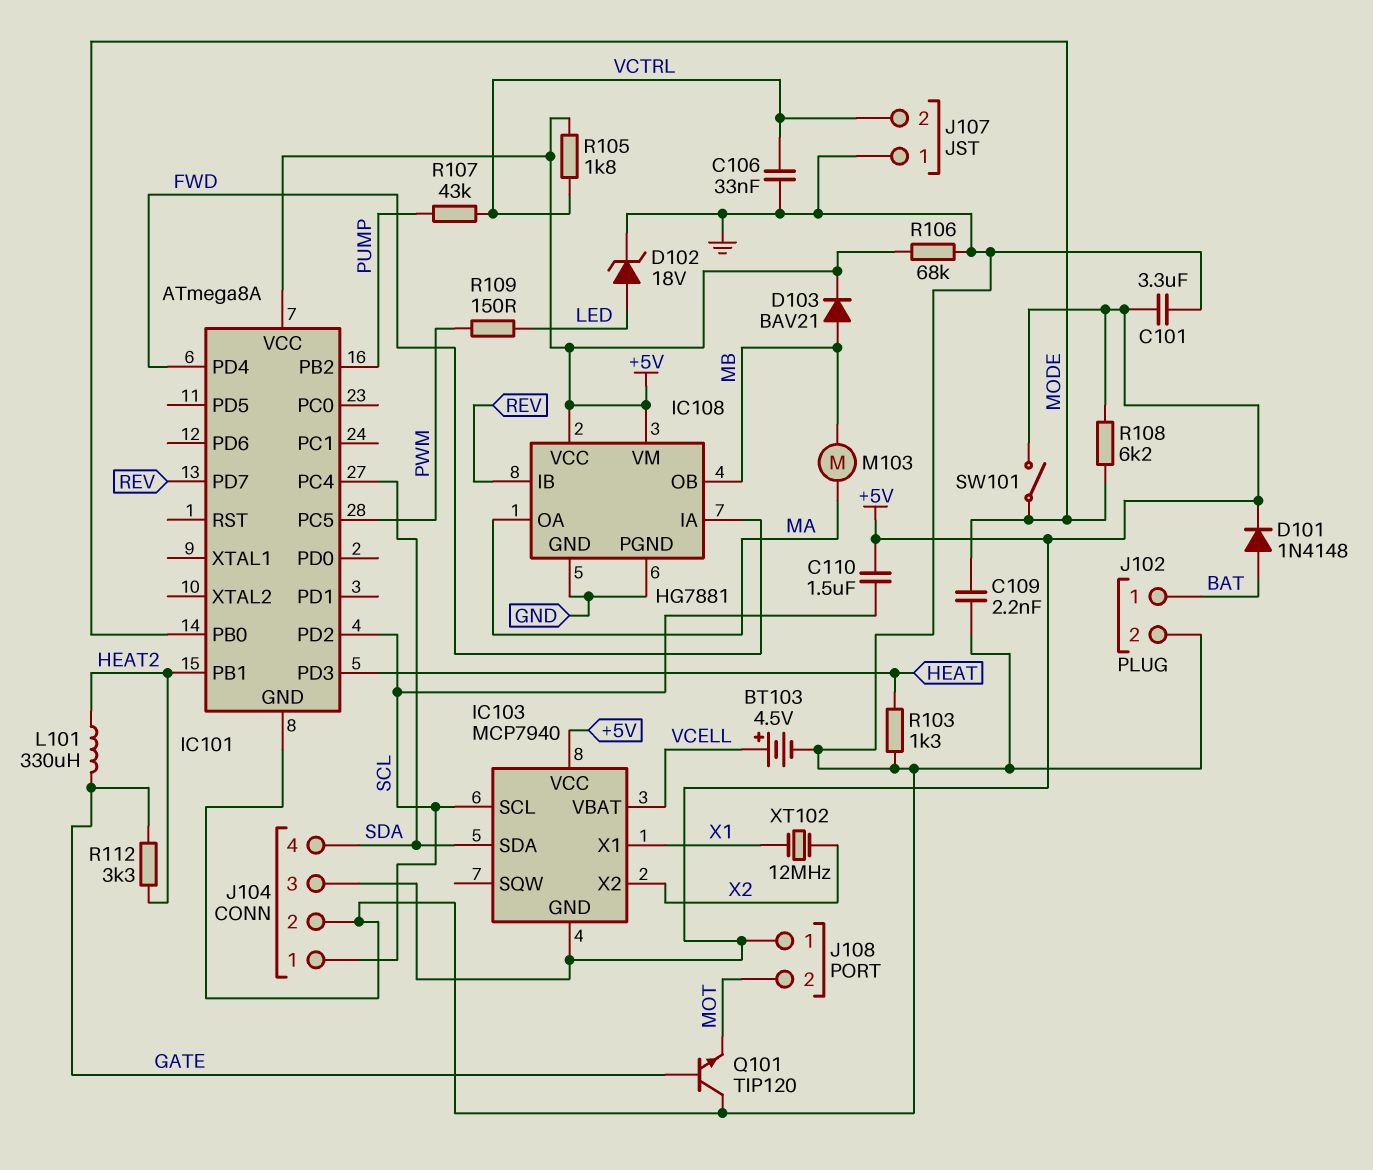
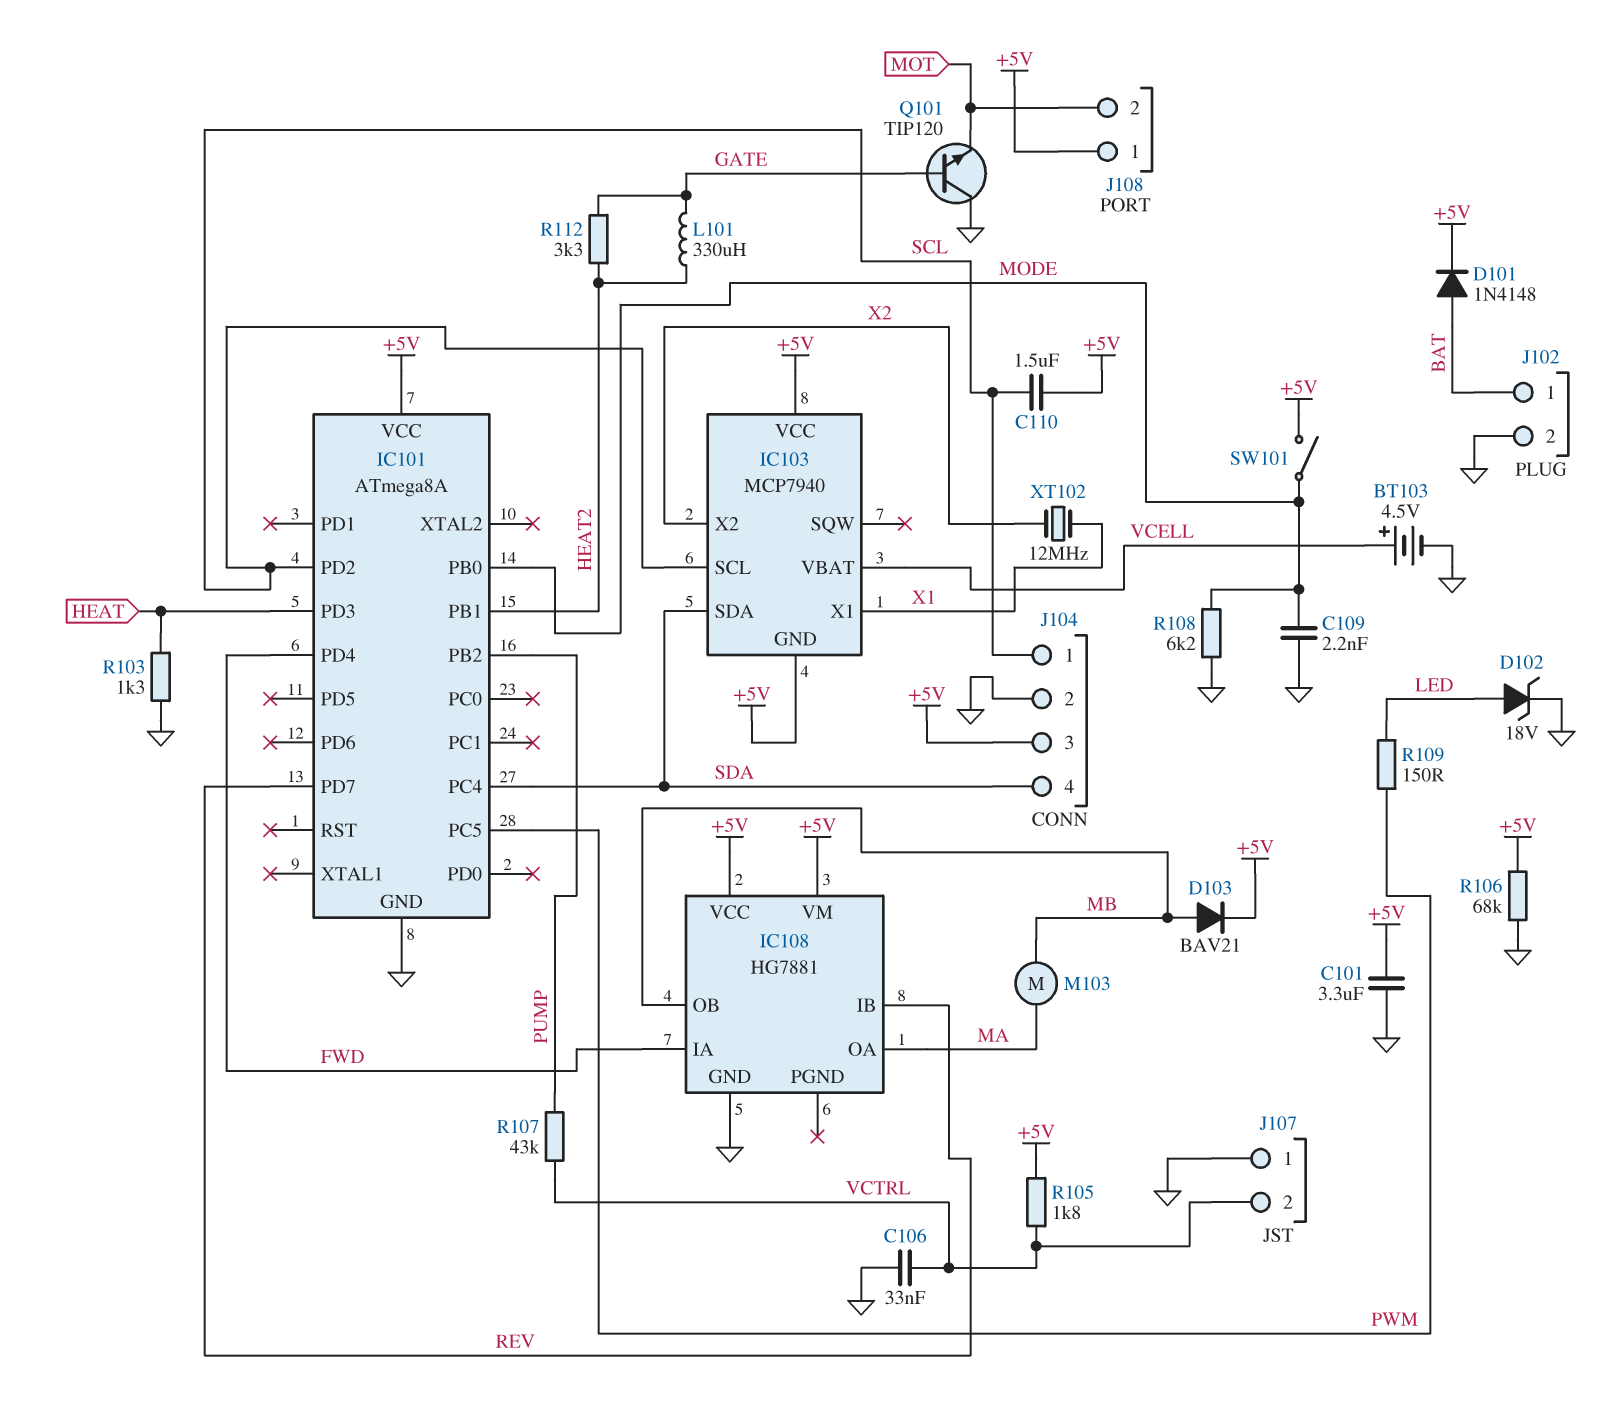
IC108 pin PGND: GND -> none
R108: 6.2k (+5V, MODE) -> 6.2k (GND, MODE)

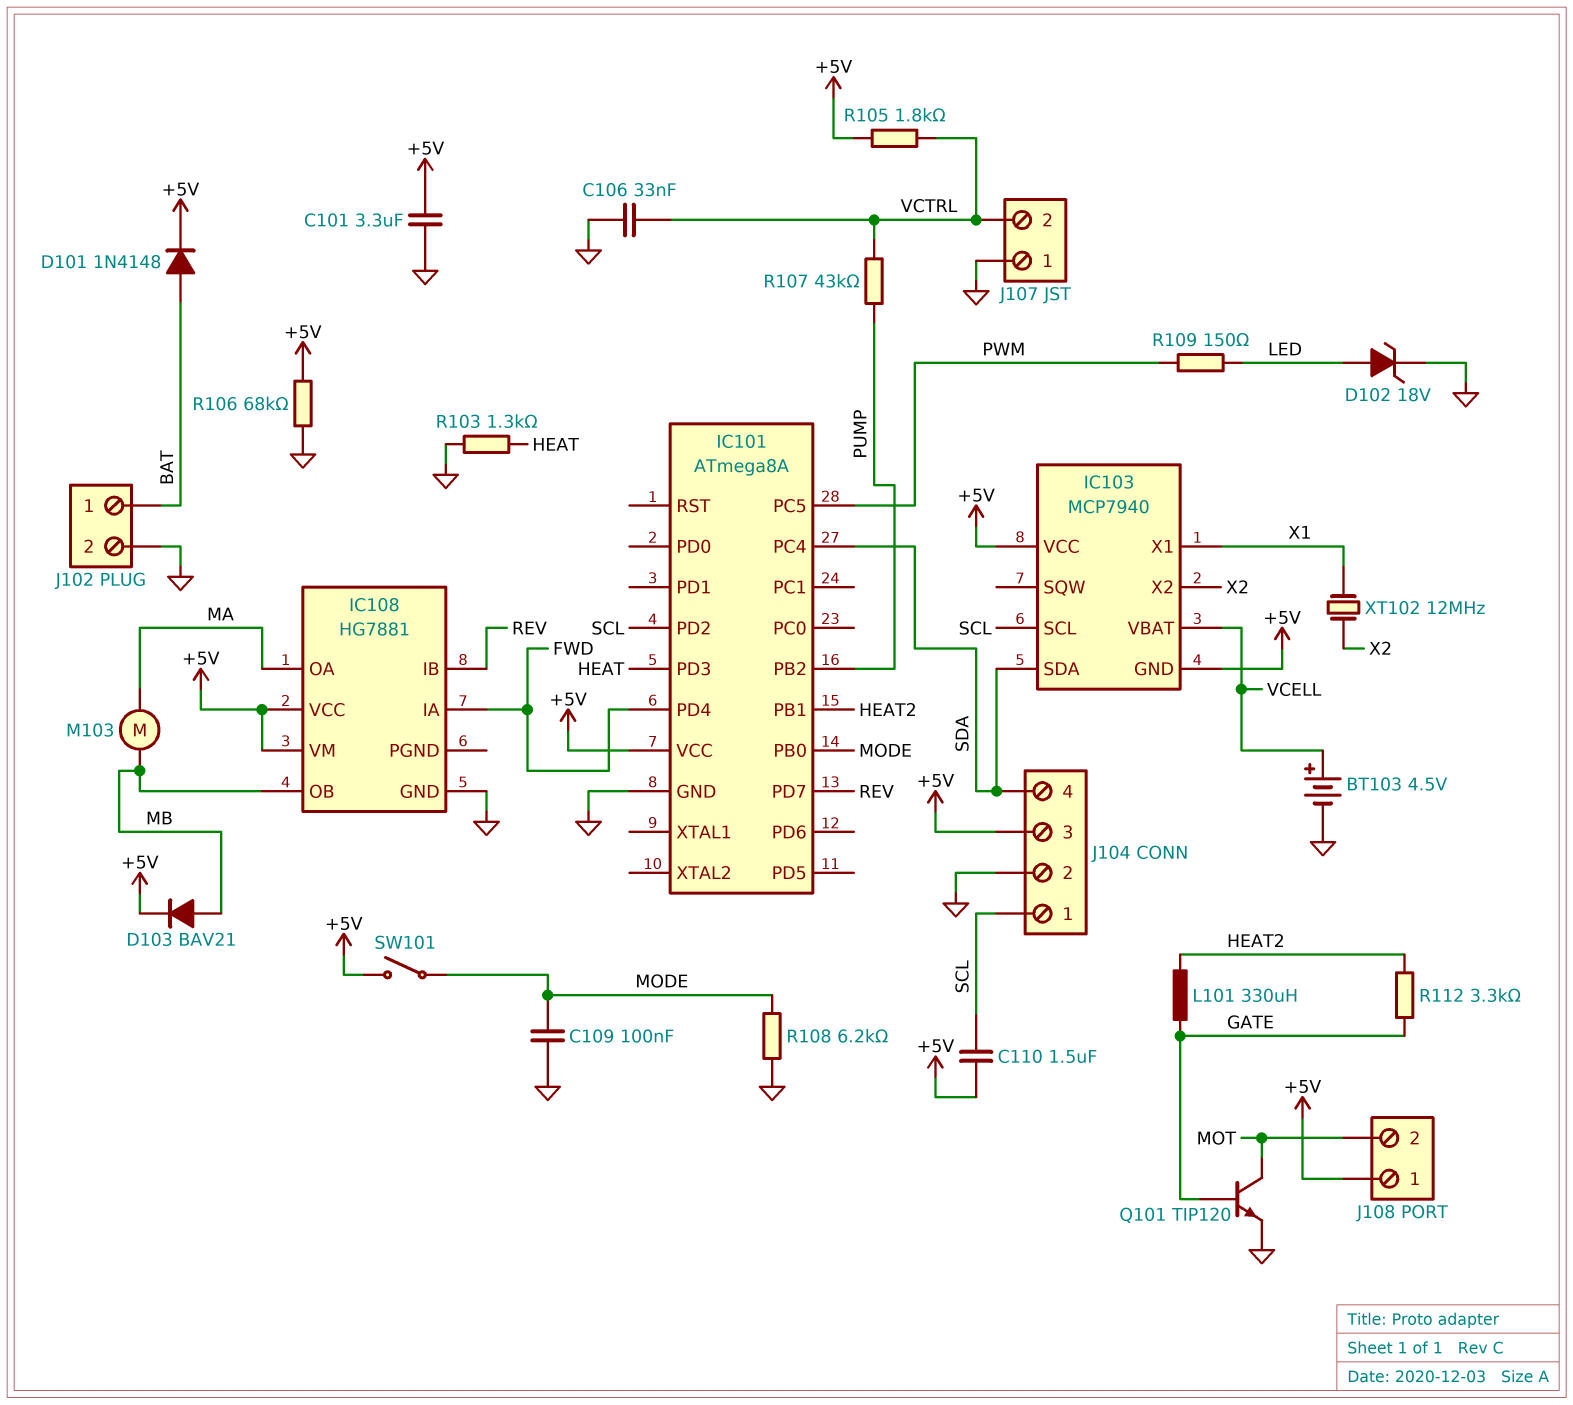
C109: 2.2nF (GND, MODE) -> 100nF (GND, MODE)
Q101: NPN TIP120 (B GATE, C GND, E MOT) -> NPN TIP120 (B GATE, C MOT, E GND)

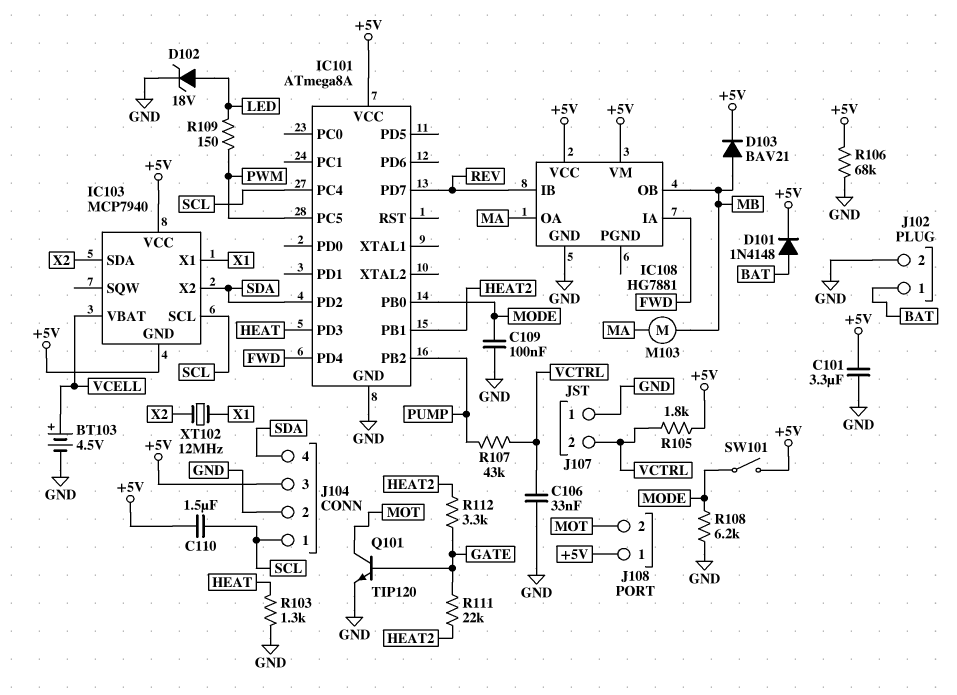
IC101 pin PC4: SDA -> SCL
IC101 pin PD2: SCL -> SDA
IC103 pin SDA: SDA -> X2
IC103 pin X2: X2 -> SDA
L101: 330uH (GATE, HEAT2) -> none
R111: none -> 22k (GATE, HEAT2)

